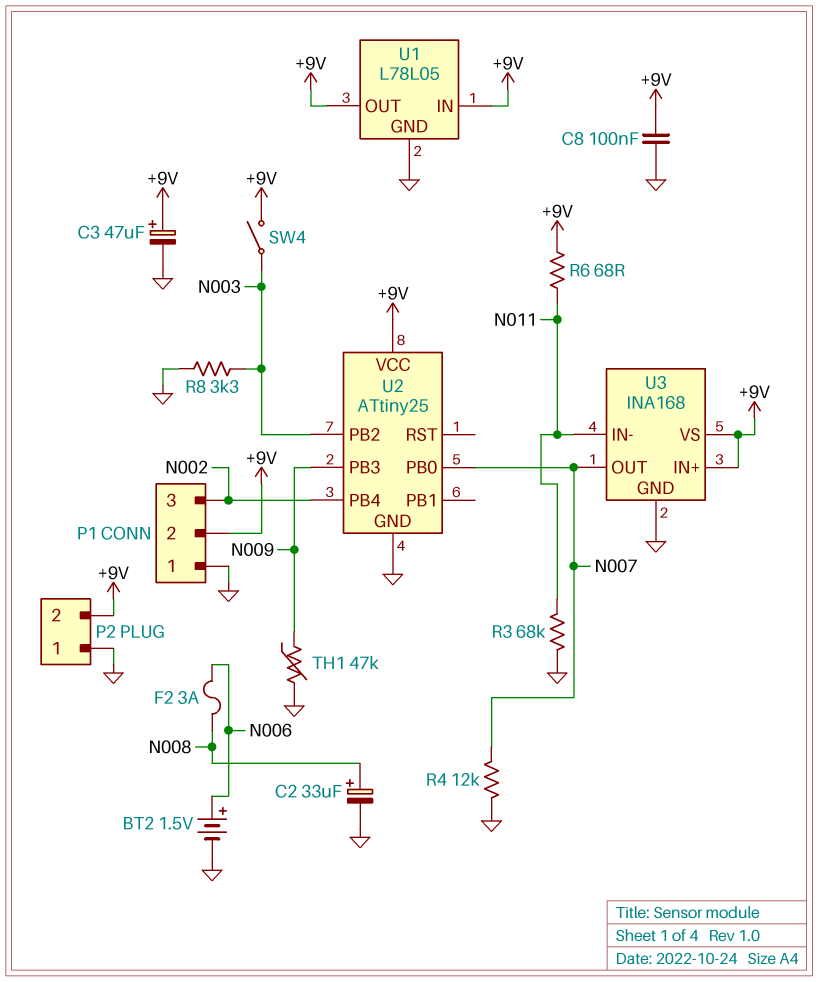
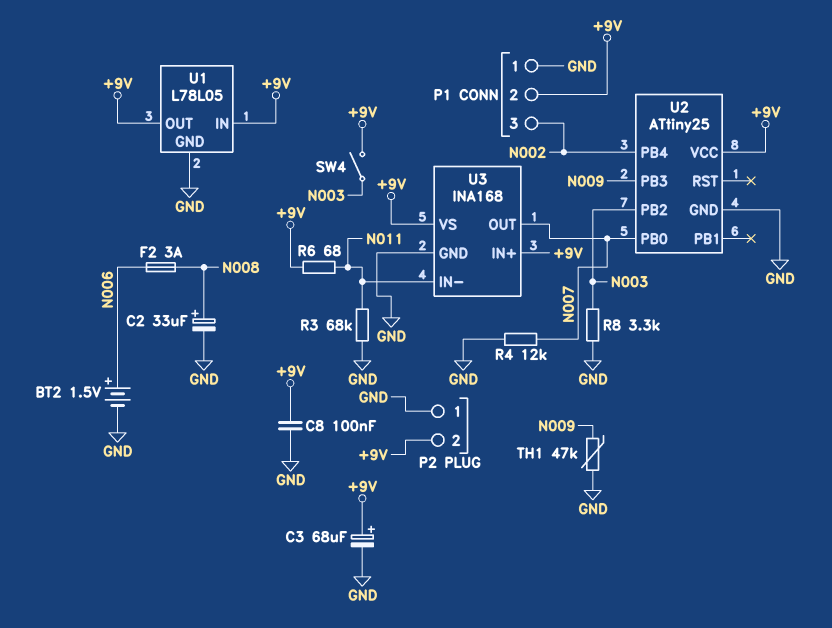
C3: 47uF (plus +9V, minus GND) -> 68uF (plus +9V, minus GND)

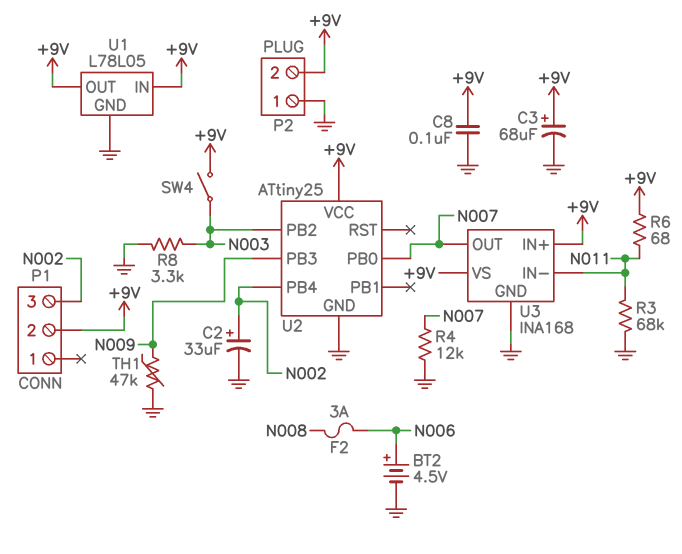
BT2: 1.5V (plus N006, minus GND) -> 4.5V (plus N006, minus GND)
C2: 33uF (plus N008, minus GND) -> 33uF (plus N002, minus GND)
P1 pin 1: GND -> none

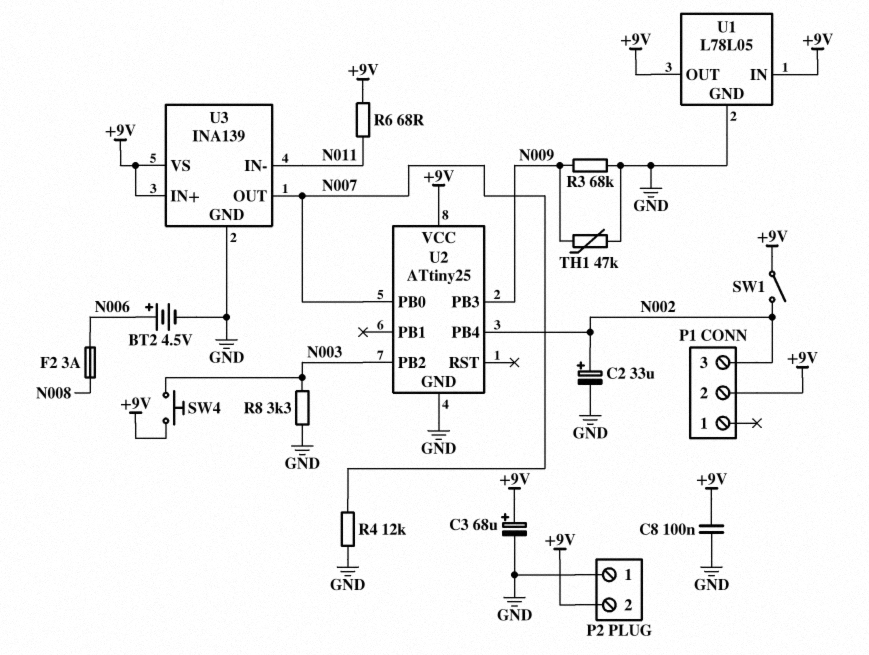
R3: 68k (GND, N011) -> 68k (GND, N009)
SW1: none -> switch (+9V, N002)
SW4: switch (+9V, N003) -> button (+9V, N003)
U3: INA168 -> INA139

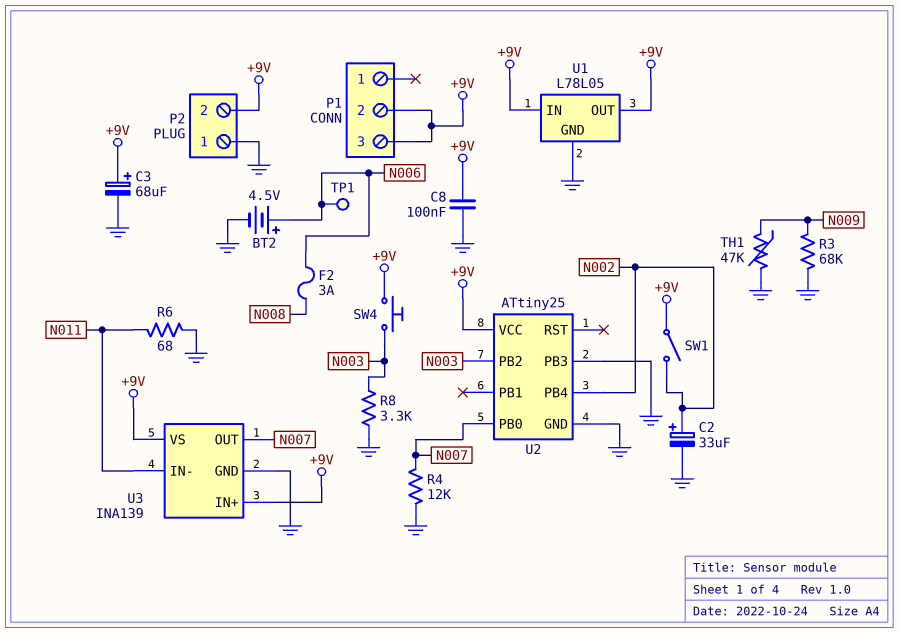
P1 pin 3: N002 -> +9V
R6: 68 (+9V, N011) -> 68 (GND, N011)
TP1: none -> test point (N006)
U2 pin PB3: N009 -> GND

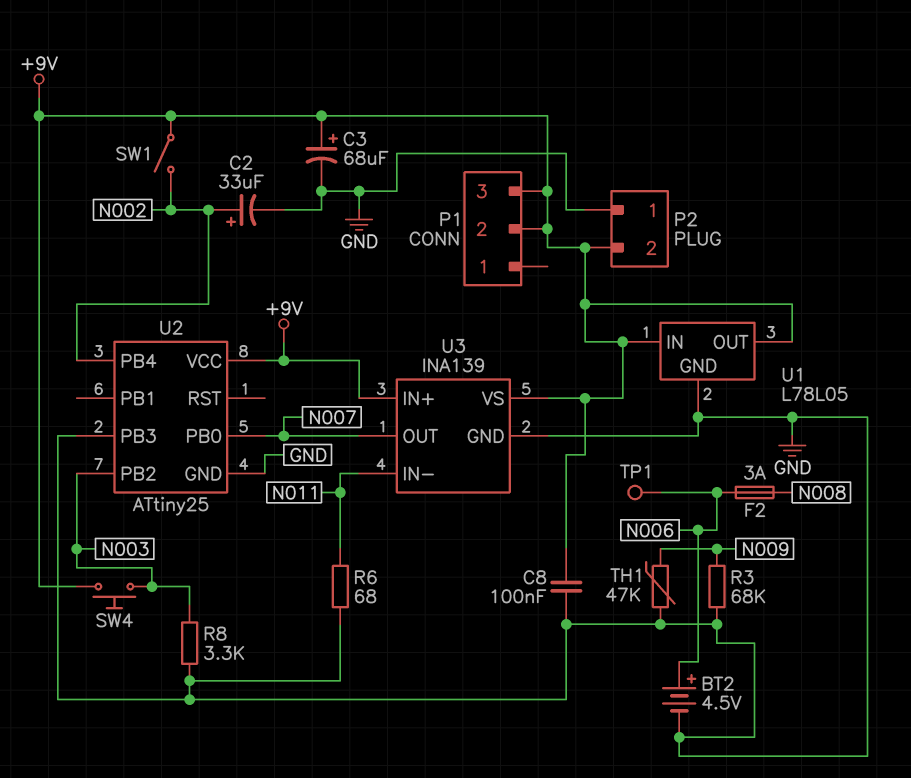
R4: 12k (GND, N007) -> none

